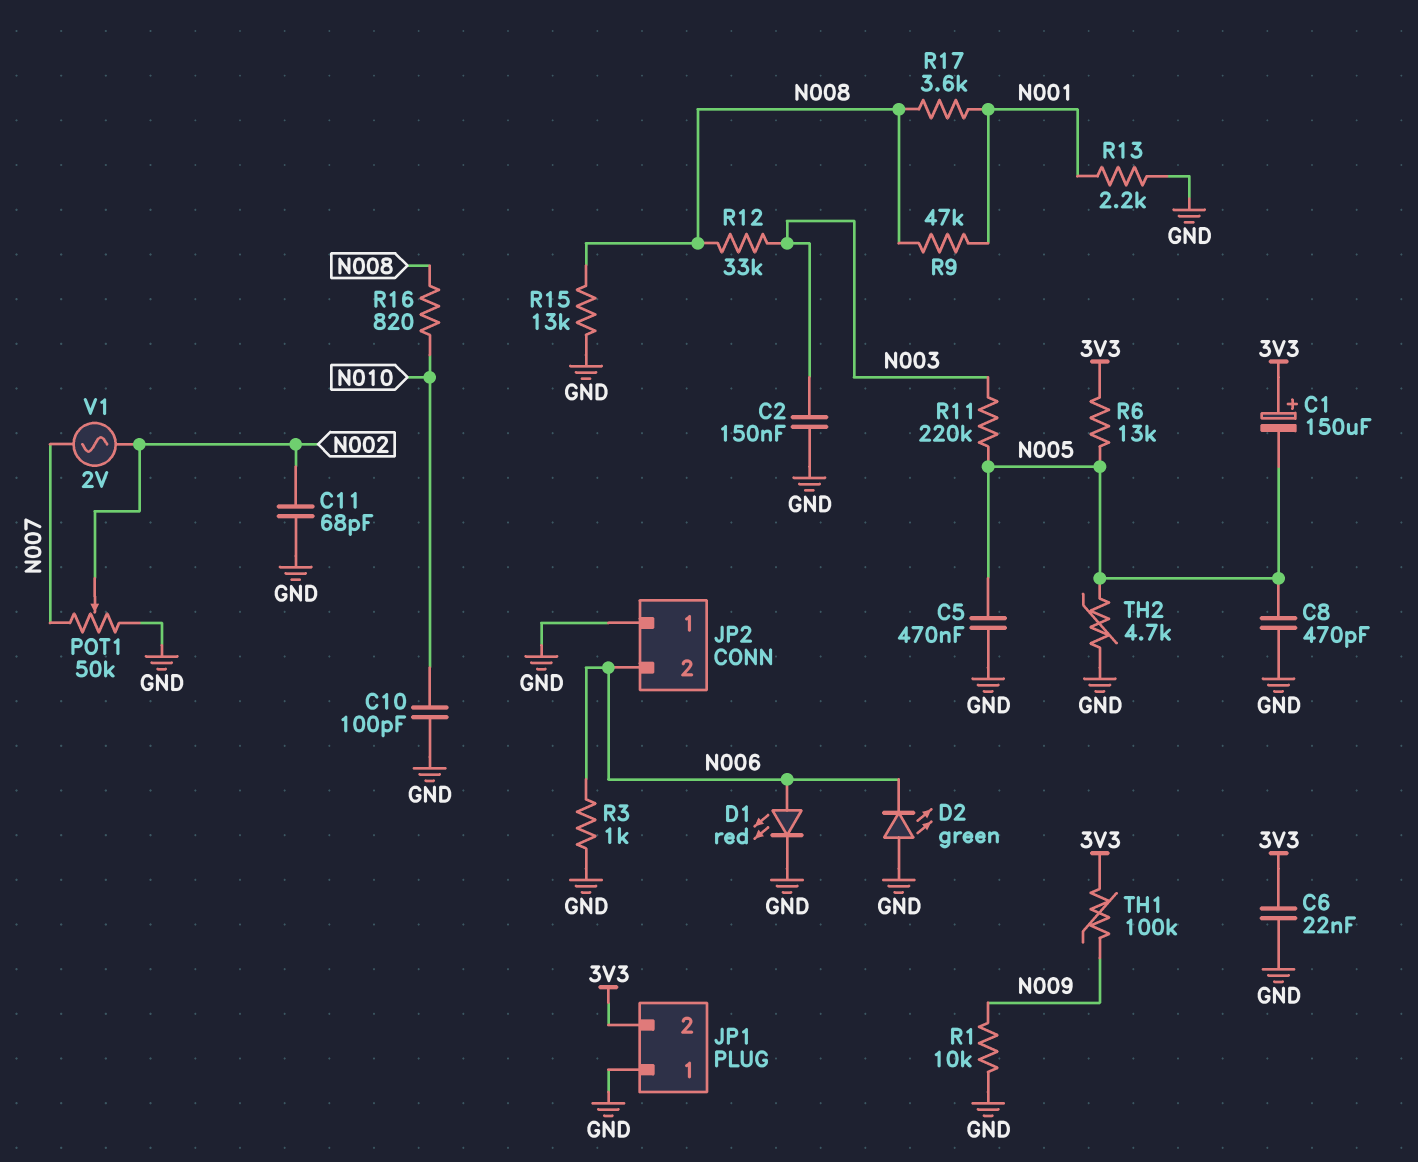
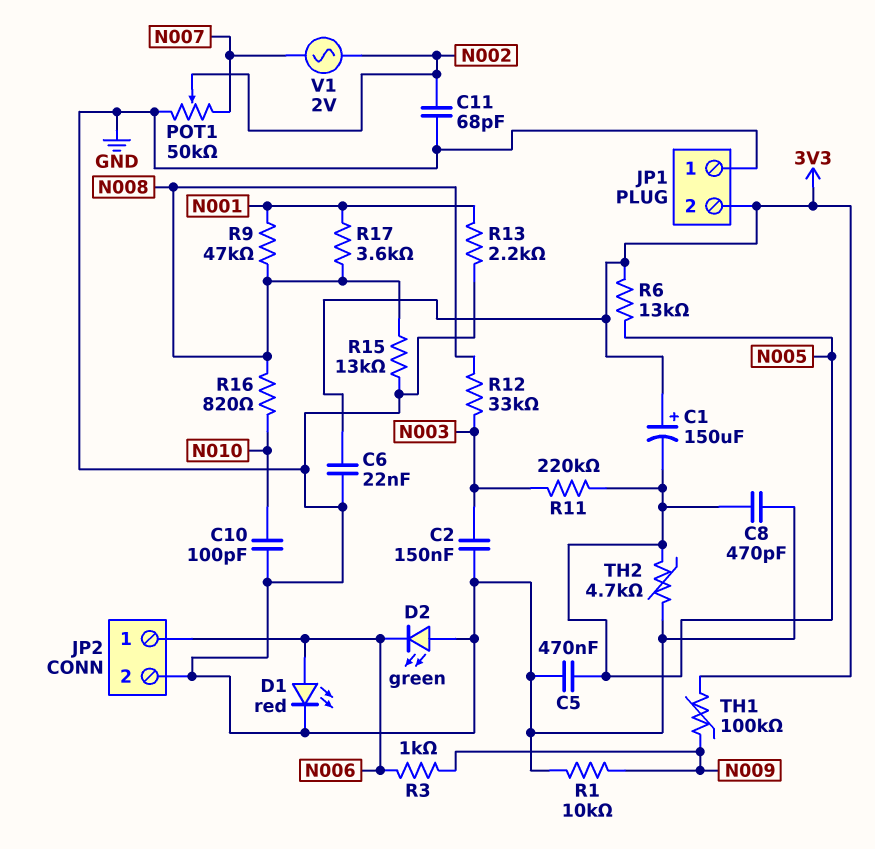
JP2 pin 1: GND -> N006
JP2 pin 2: N006 -> GND
R3: 1k (GND, N006) -> 1k (N006, N009)

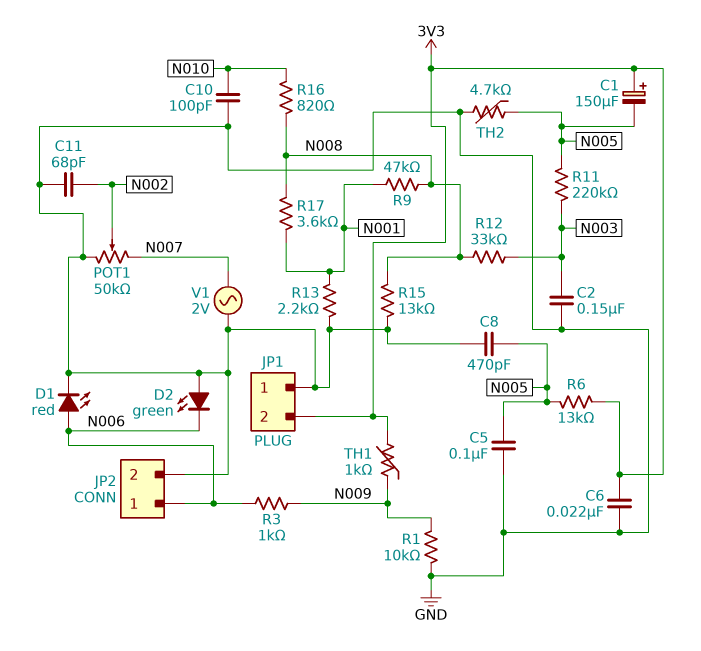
C5: 470nF (GND, N005) -> 100nF (GND, N005)
TH1: 100k (3V3, N009) -> 1k (3V3, N009)
V1: AC 2V (N002, N007) -> AC 2V (GND, N007)

